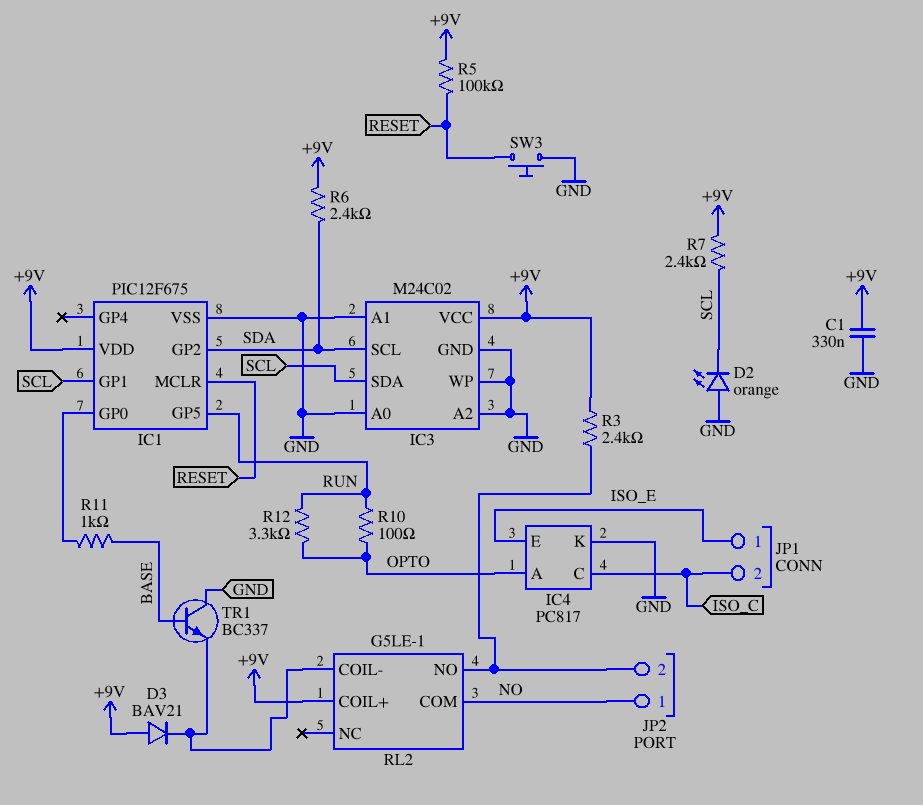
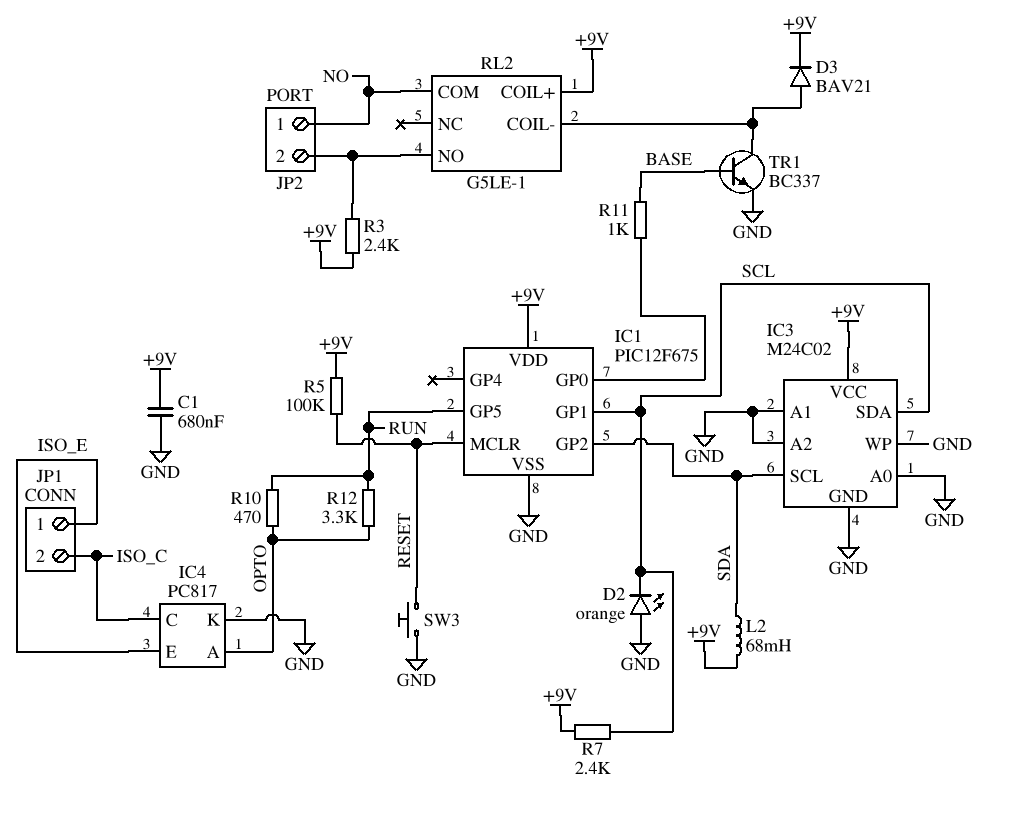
C1: 330nF (+9V, GND) -> 680nF (+9V, GND)
D3: diode BAV21 (A +9V, K RL2/COIL-) -> diode BAV21 (A RL2/COIL-, K +9V)
L2: none -> 68mH (+9V, SDA)
R6: 2.4k (+9V, SDA) -> none
R10: 100 (OPTO, RUN) -> 470 (OPTO, RUN)
TR1: NPN BC337 (B BASE, C GND, E RL2/COIL-) -> NPN BC337 (B BASE, C RL2/COIL-, E GND)

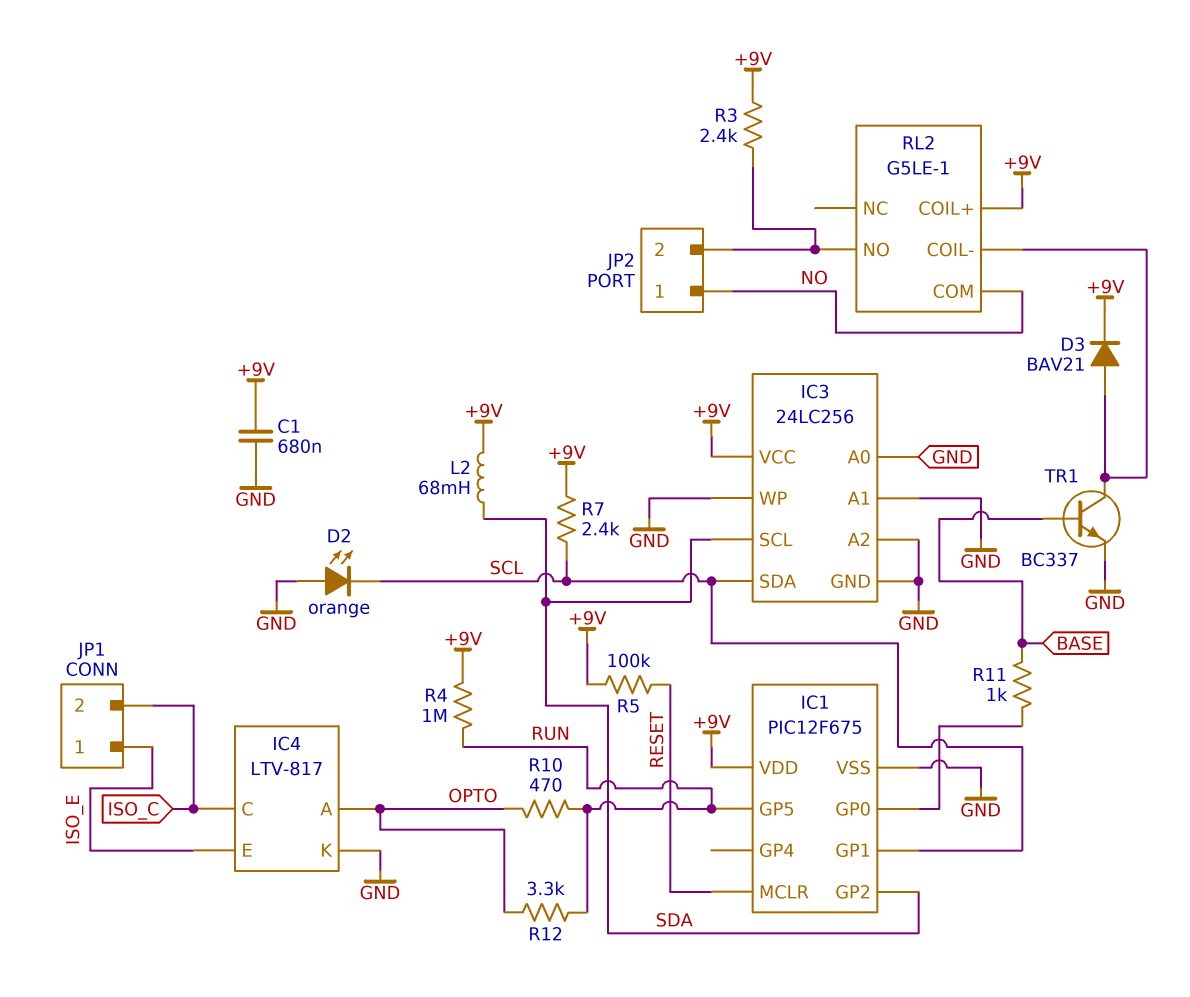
IC3: M24C02 -> 24LC256
IC4: PC817 -> LTV-817
R4: none -> 1M (+9V, RUN)
SW3: button (GND, RESET) -> none

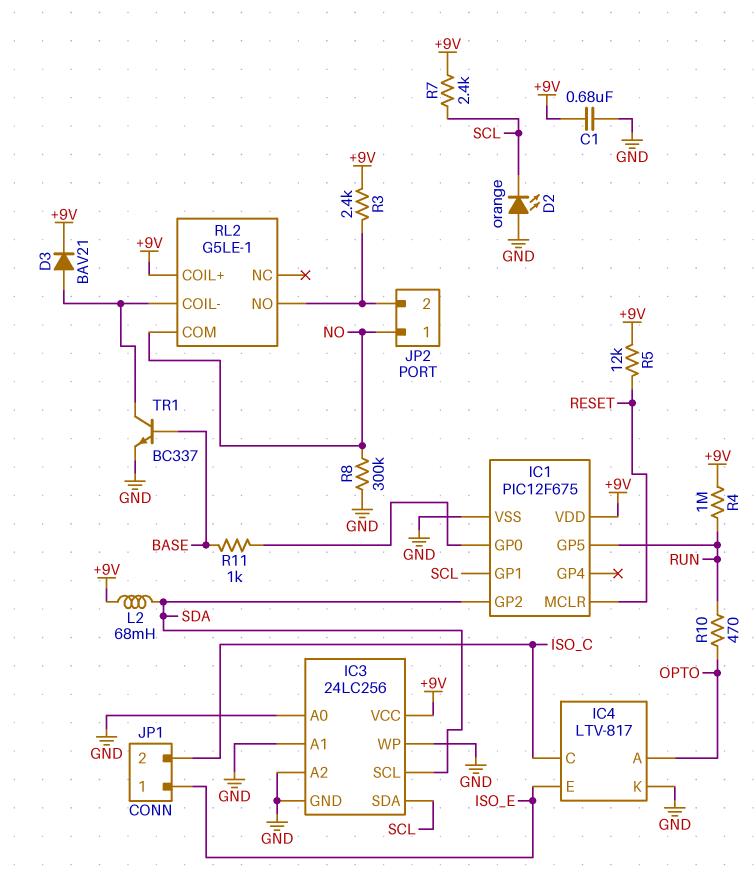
R5: 100k (+9V, RESET) -> 12k (+9V, RESET)
R8: none -> 300k (GND, NO)
R12: 3.3k (OPTO, RUN) -> none

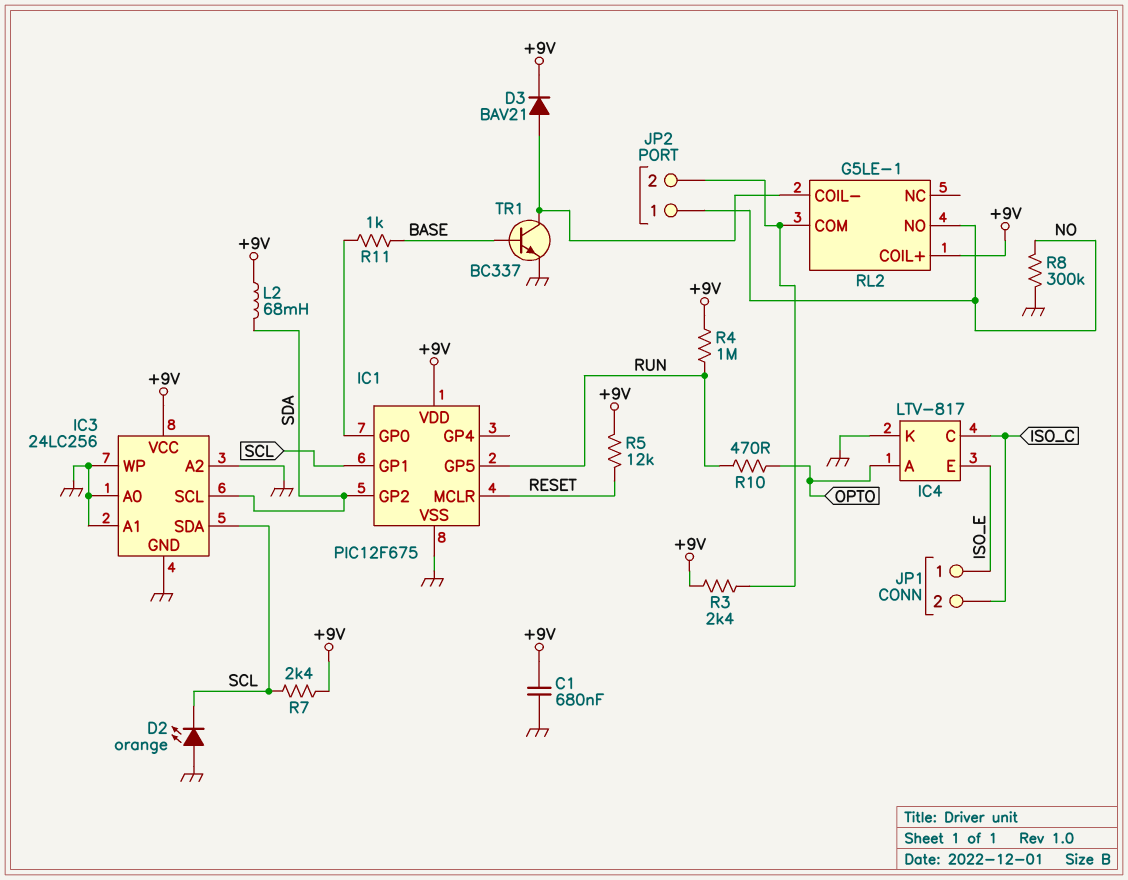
RL2 pin COM: NO -> JP2/2
RL2 pin NO: JP2/2 -> NO

